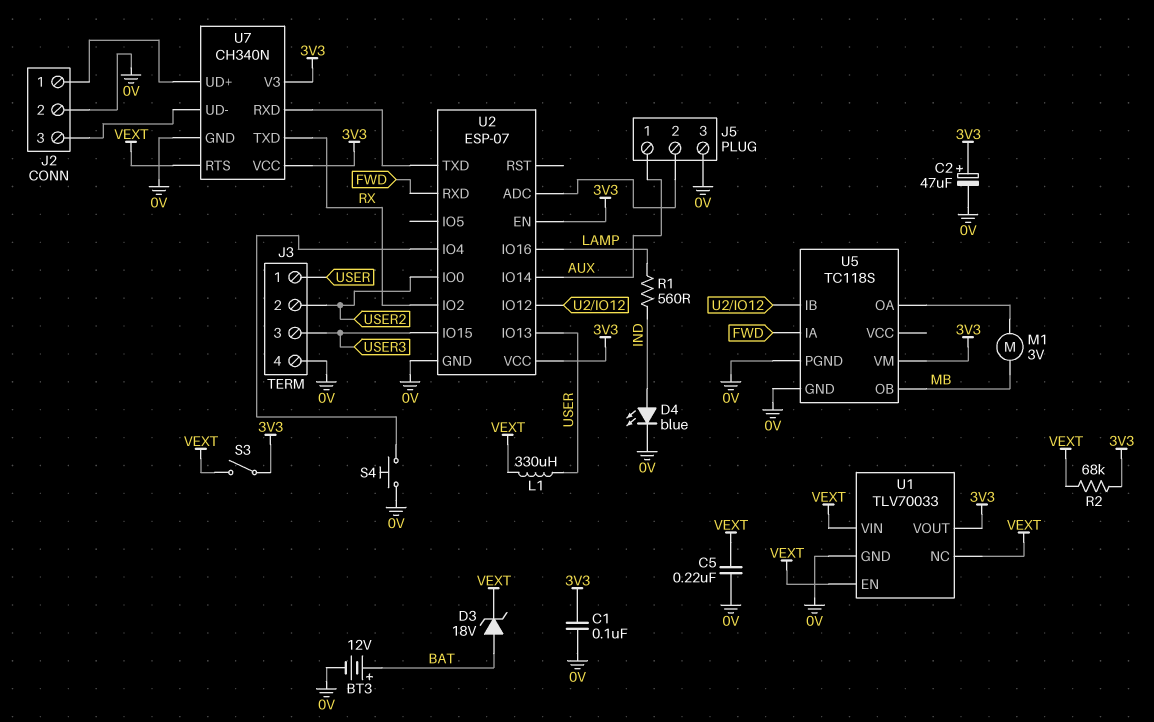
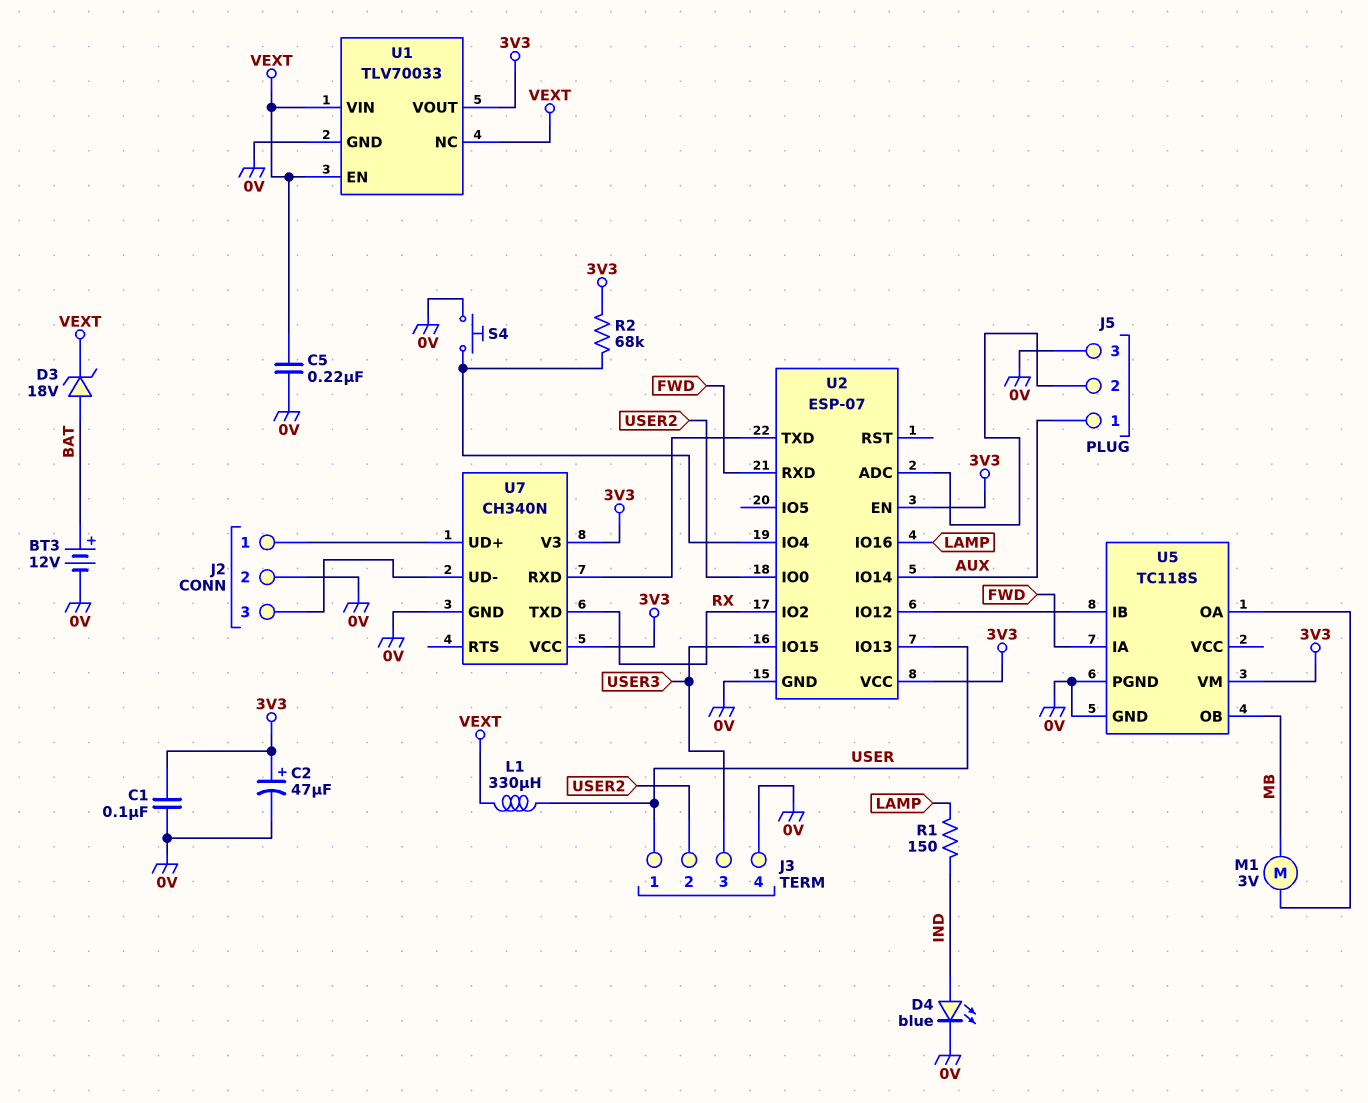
R1: 560 (IND, LAMP) -> 150 (IND, LAMP)
R2: 68k (3V3, VEXT) -> 68k (3V3, U2/IO4)
S3: switch (3V3, VEXT) -> none
U7 pin RTS: VEXT -> none

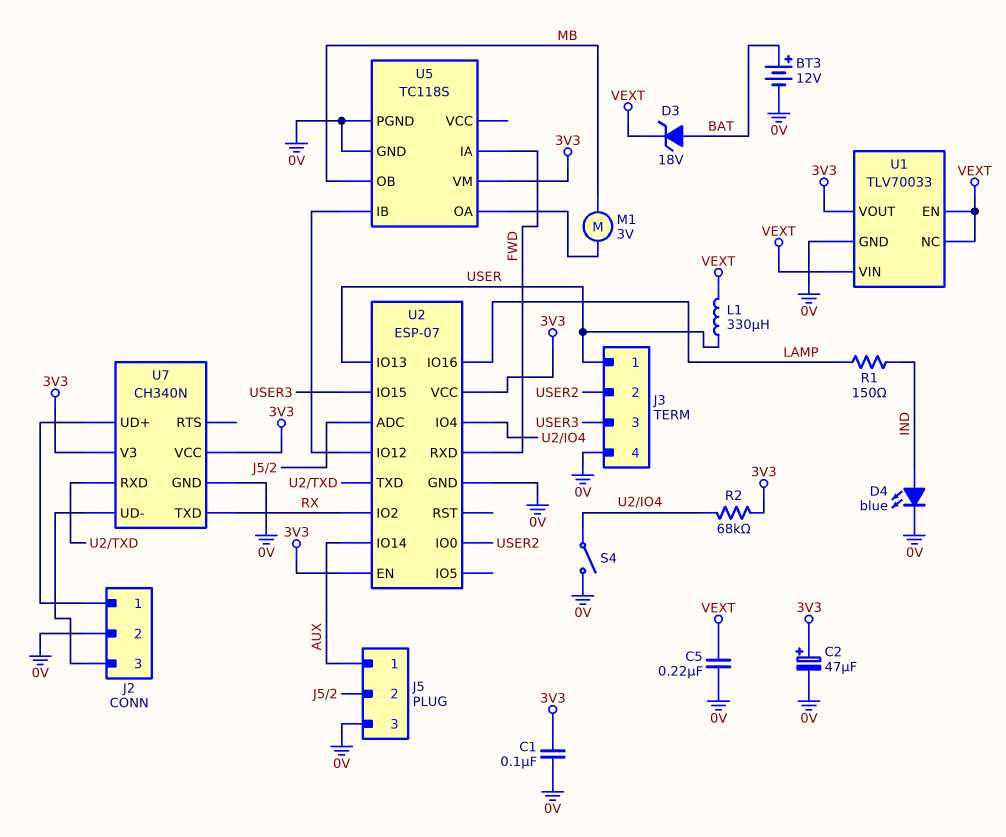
S4: button (0V, U2/IO4) -> switch (0V, U2/IO4)

